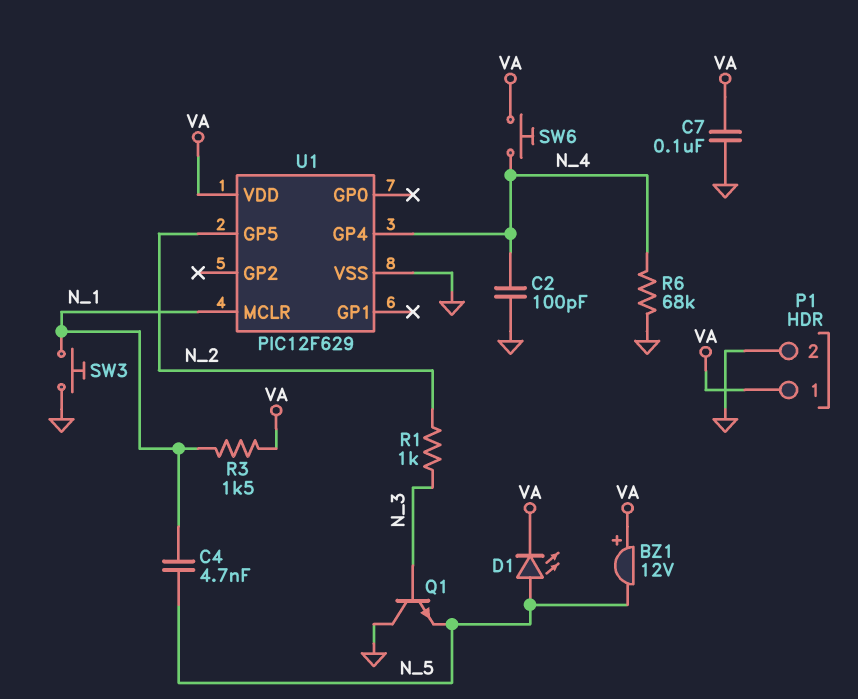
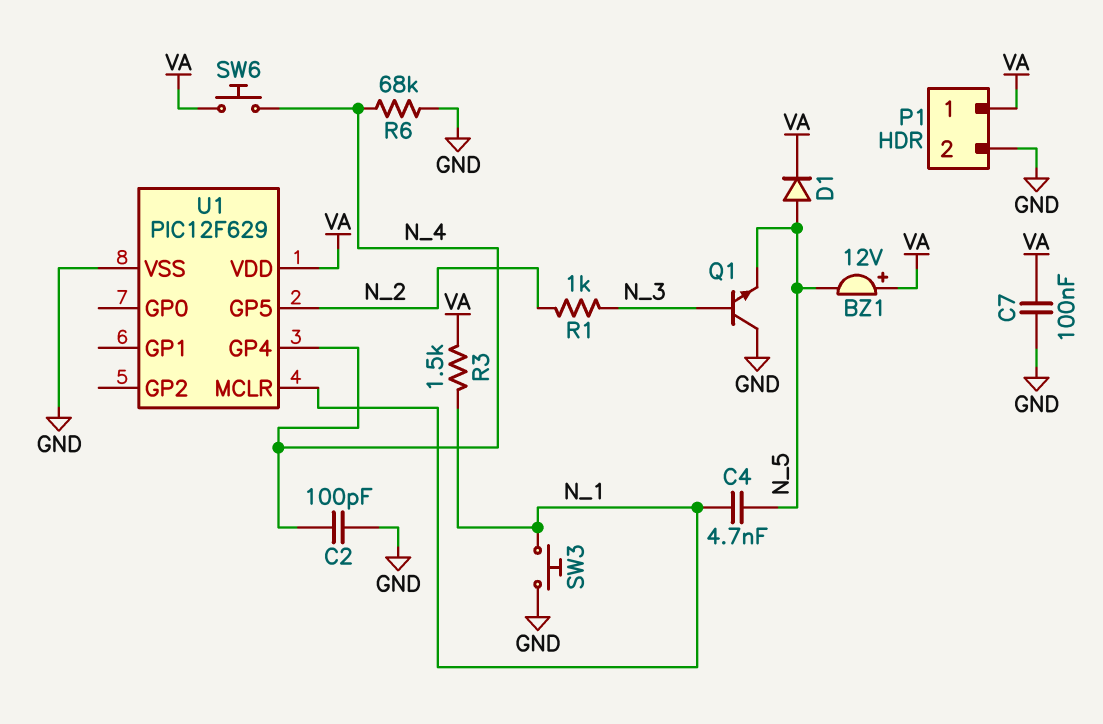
D1: LED (A N_5, K VA) -> diode (A N_5, K VA)

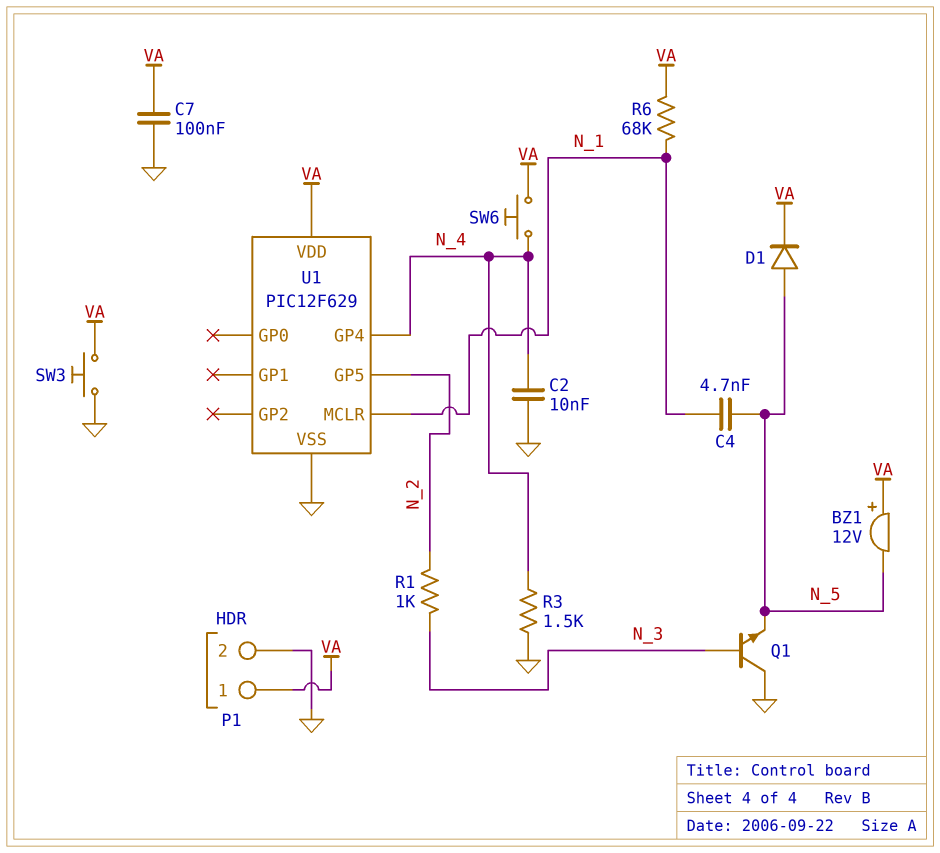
C2: 100pF (GND, N_4) -> 10nF (GND, N_4)
R3: 1.5k (N_1, VA) -> 1.5k (GND, N_4)
R6: 68k (GND, N_4) -> 68k (N_1, VA)
SW3: button (GND, N_1) -> button (GND, VA)

